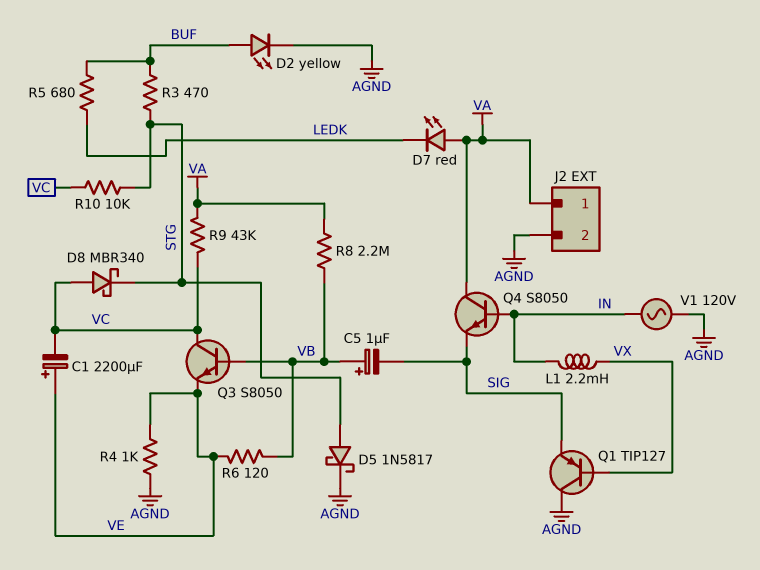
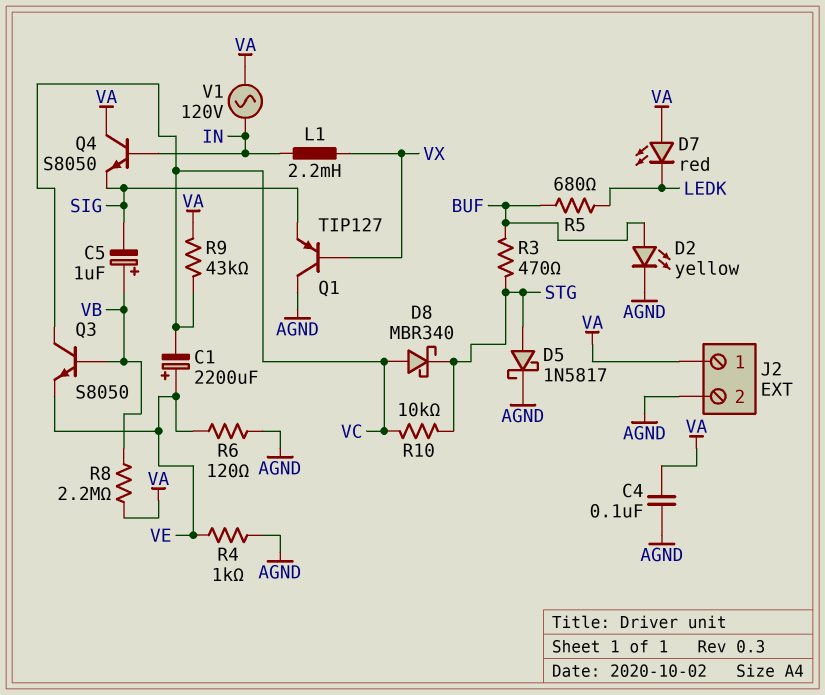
C4: none -> 100nF (AGND, VA)
R6: 120 (VB, VE) -> 120 (AGND, VE)
V1: AC 120V (AGND, IN) -> AC 120V (IN, VA)

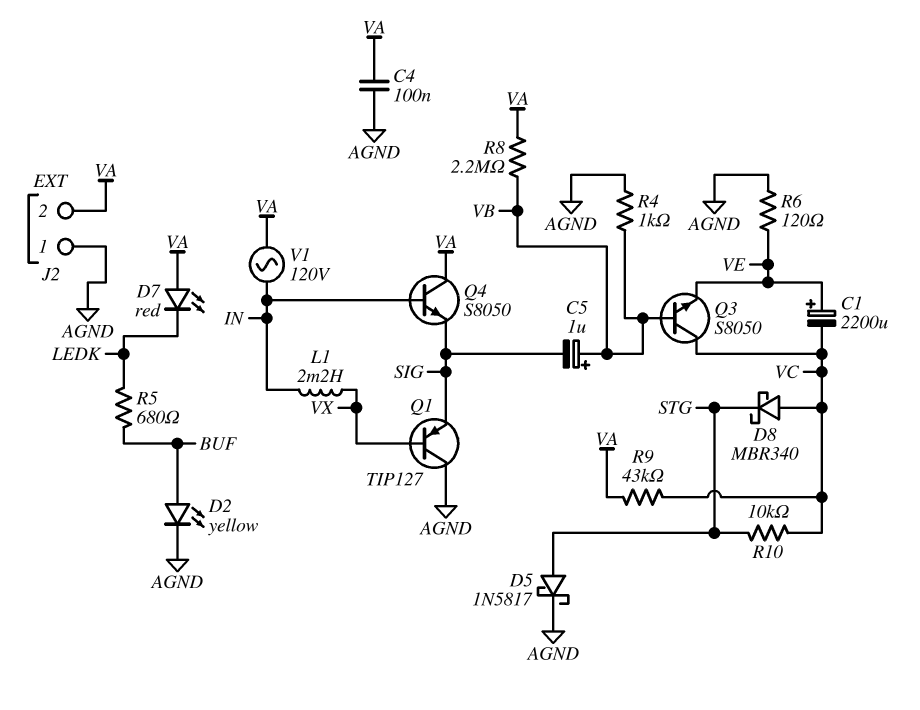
J2 pin 1: VA -> AGND
J2 pin 2: AGND -> VA
R3: 470 (BUF, STG) -> none
R4: 1k (AGND, VE) -> 1k (AGND, VB)

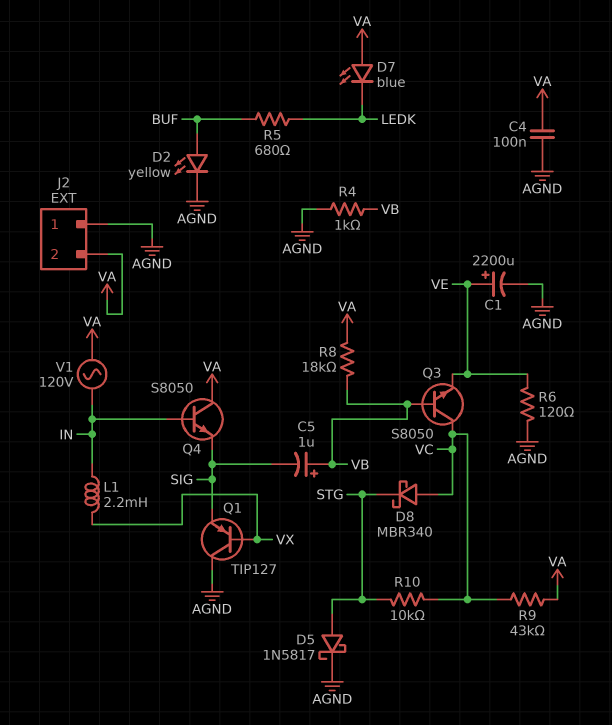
C1: 2200uF (plus VE, minus VC) -> 2200uF (plus VE, minus AGND)
D7: LED red (A VA, K LEDK) -> LED blue (A VA, K LEDK)
R8: 2.2M (VA, VB) -> 18k (VA, VB)

